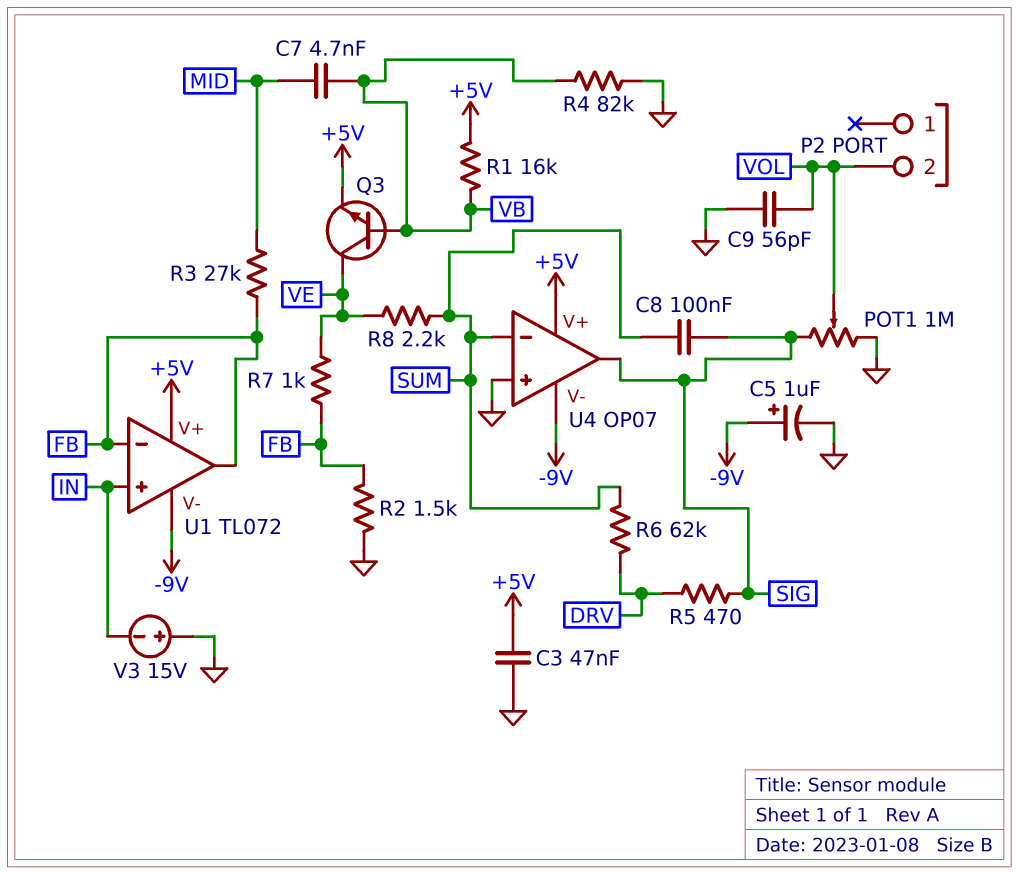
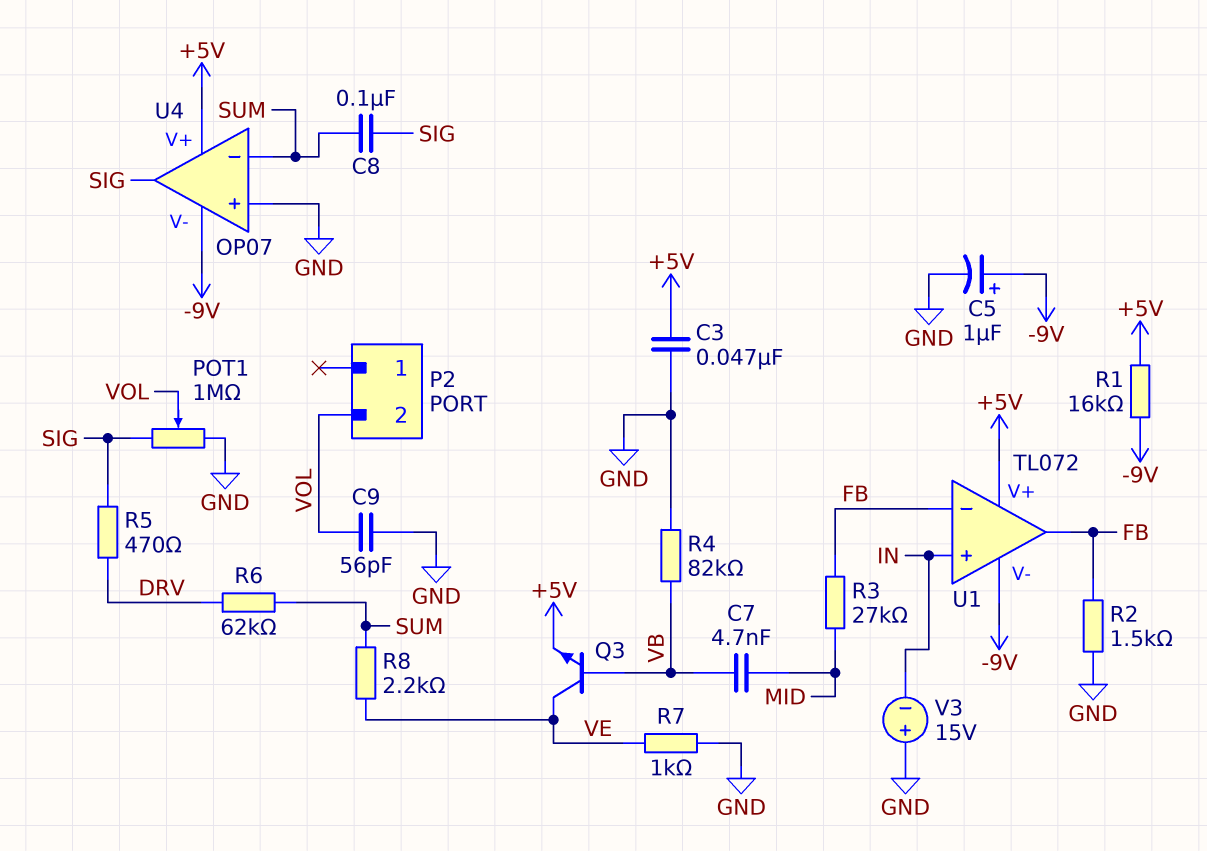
R1: 16k (+5V, VB) -> 16k (+5V, -9V)
R7: 1k (FB, VE) -> 1k (GND, VE)

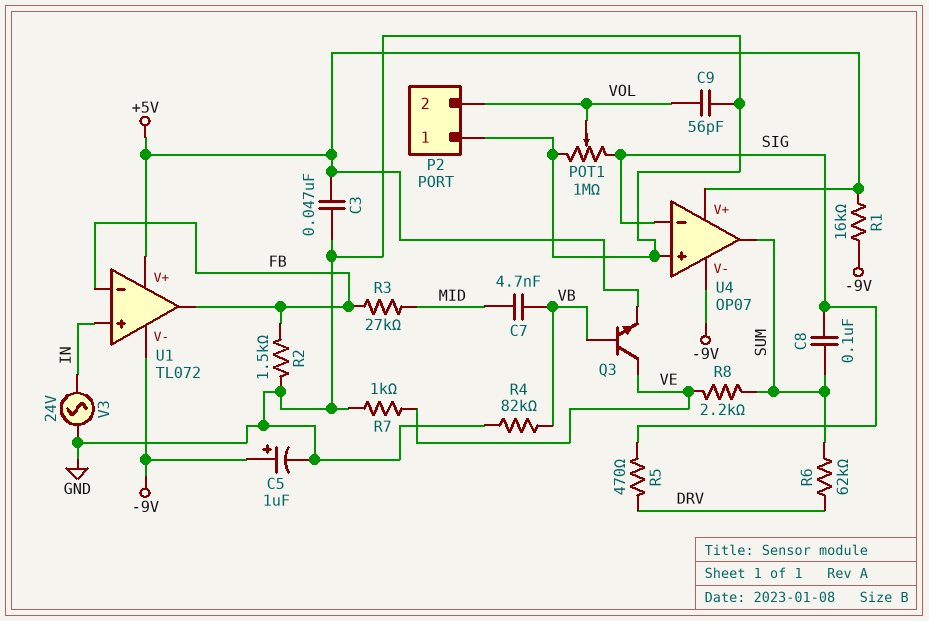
P2 pin 1: none -> GND
U4 pin in-: SUM -> SIG
U4 pin out: SIG -> SUM
V3: 15V (plus GND, minus IN) -> AC 24V (GND, IN)

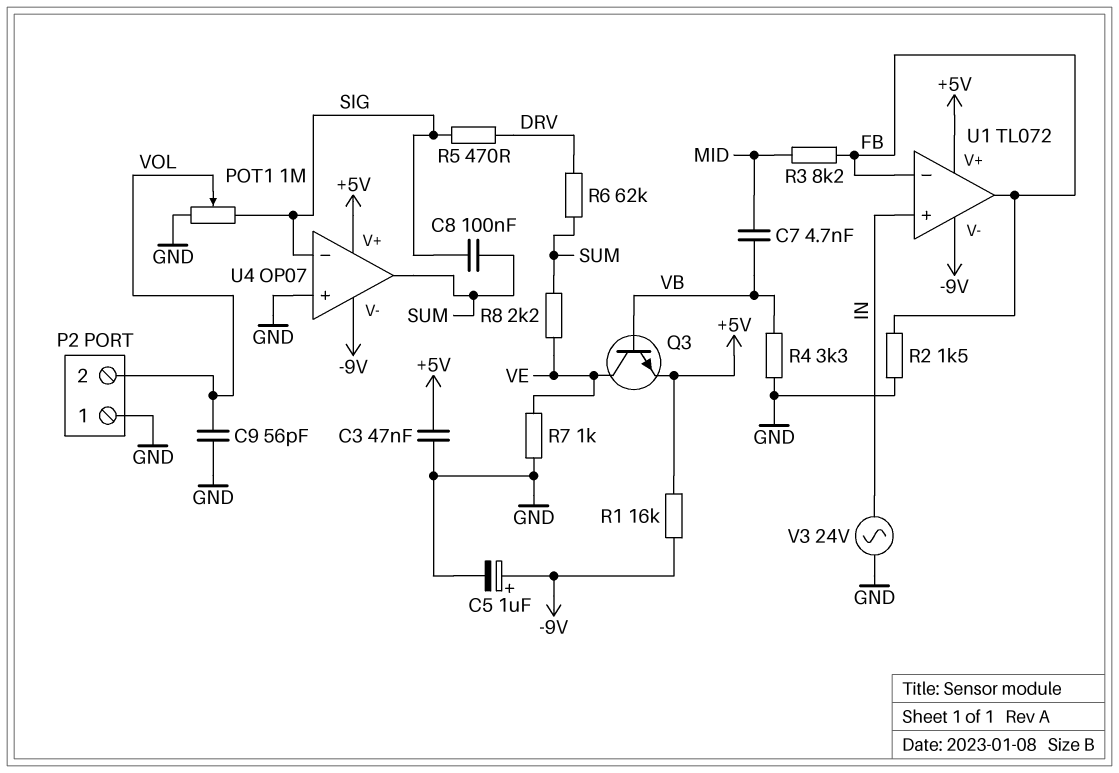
R3: 27k (FB, MID) -> 8.2k (FB, MID)
R4: 82k (GND, VB) -> 3.3k (GND, VB)

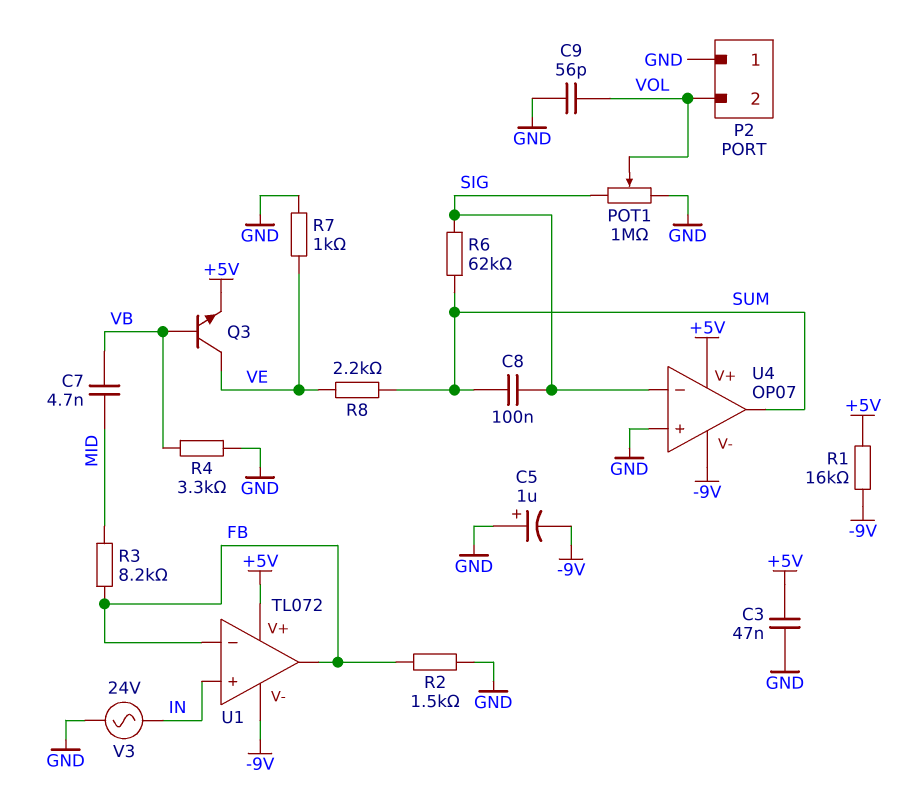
C5: 1uF (plus -9V, minus GND) -> 1uF (plus GND, minus -9V)
R5: 470 (DRV, SIG) -> none
R6: 62k (DRV, SUM) -> 62k (SIG, SUM)

